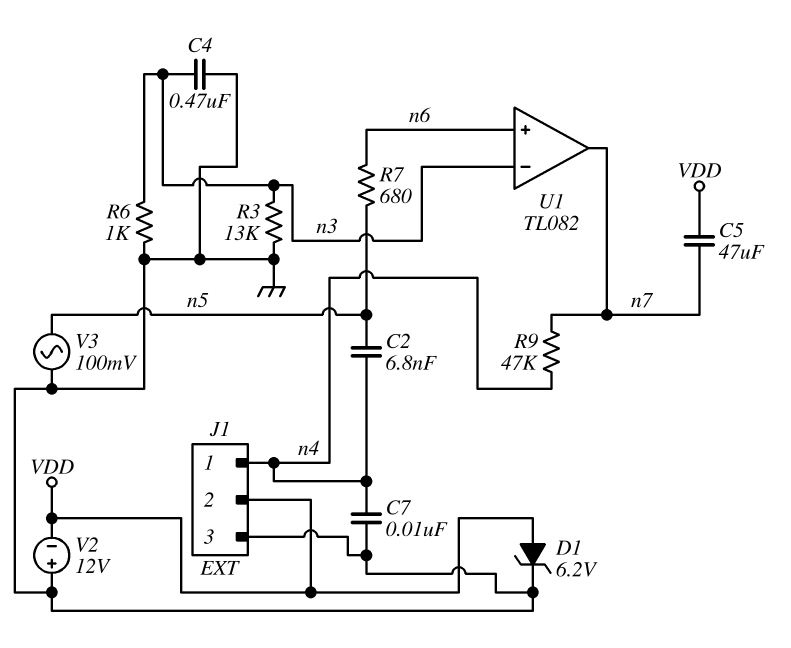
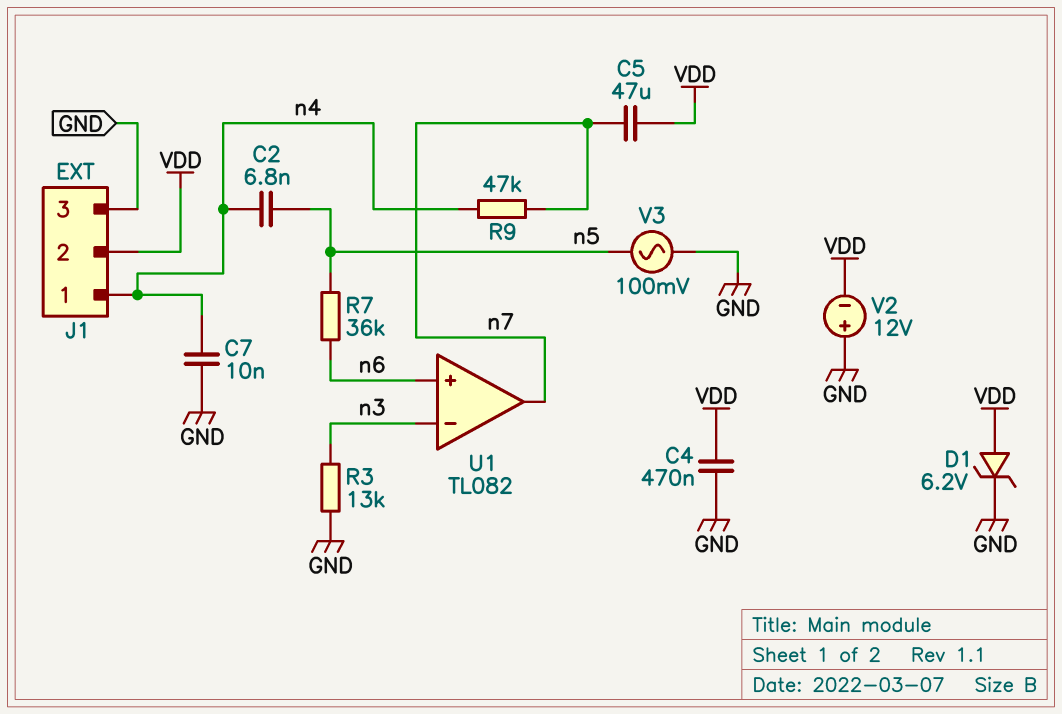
C4: 470nF (GND, n3) -> 470nF (GND, VDD)
R6: 1k (GND, n3) -> none
R7: 680 (n5, n6) -> 36k (n5, n6)

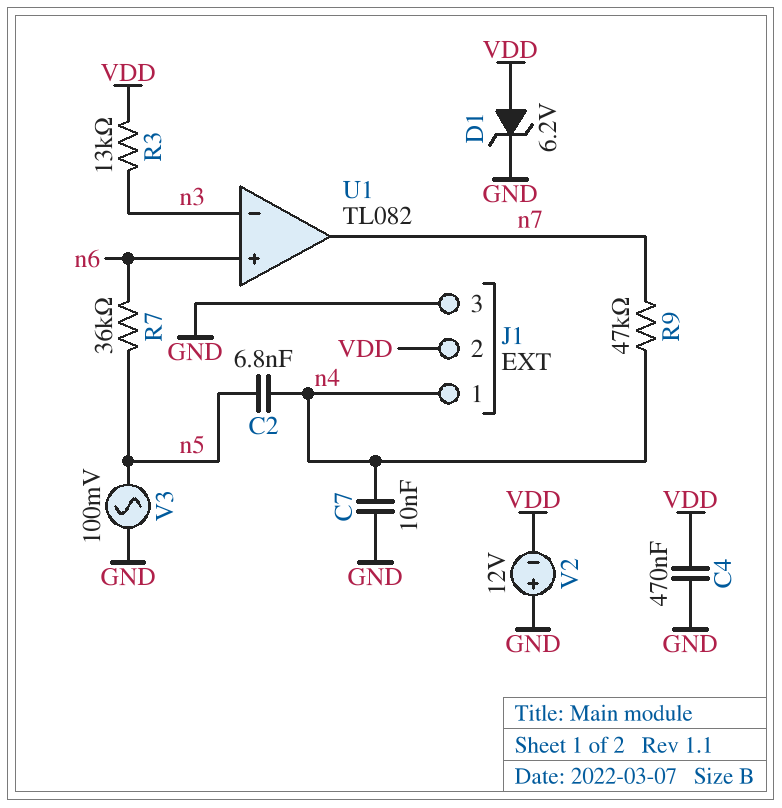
C5: 47uF (VDD, n7) -> none
R3: 13k (GND, n3) -> 13k (VDD, n3)

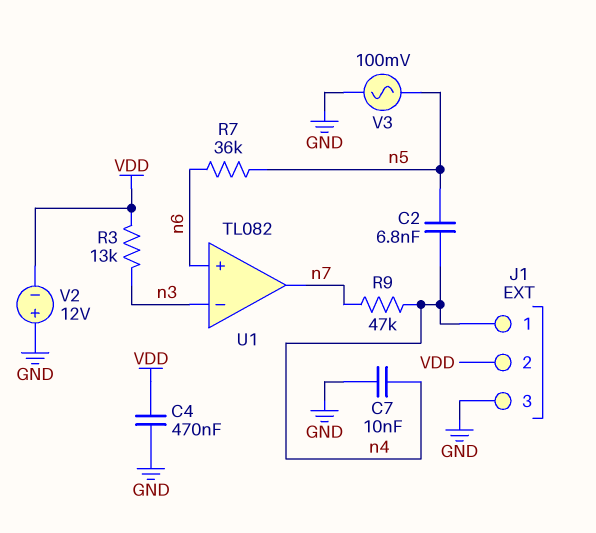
D1: zener 6.2V (A VDD, K GND) -> none

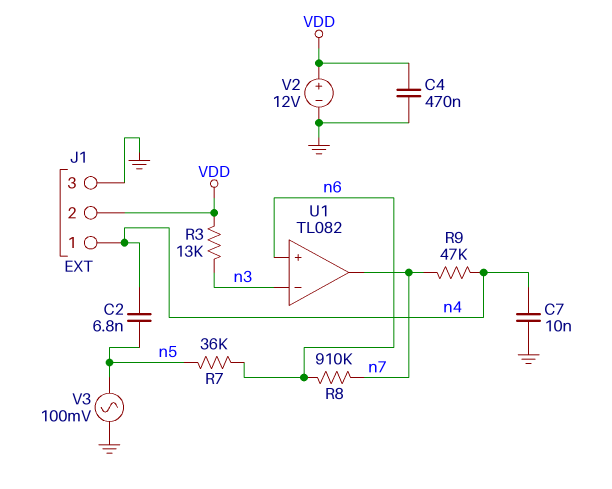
R8: none -> 910k (n6, n7)
V2: 12V (plus GND, minus VDD) -> 12V (plus VDD, minus GND)

